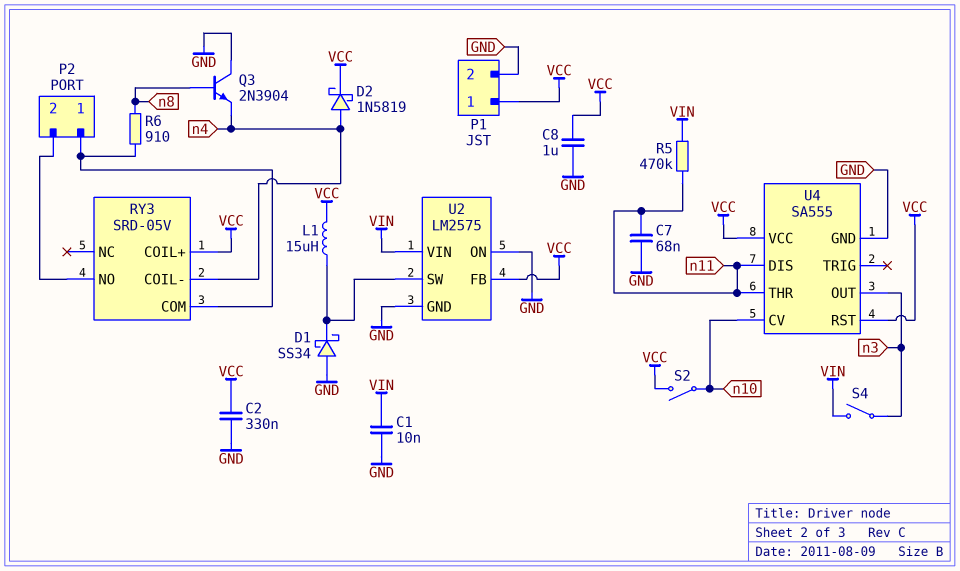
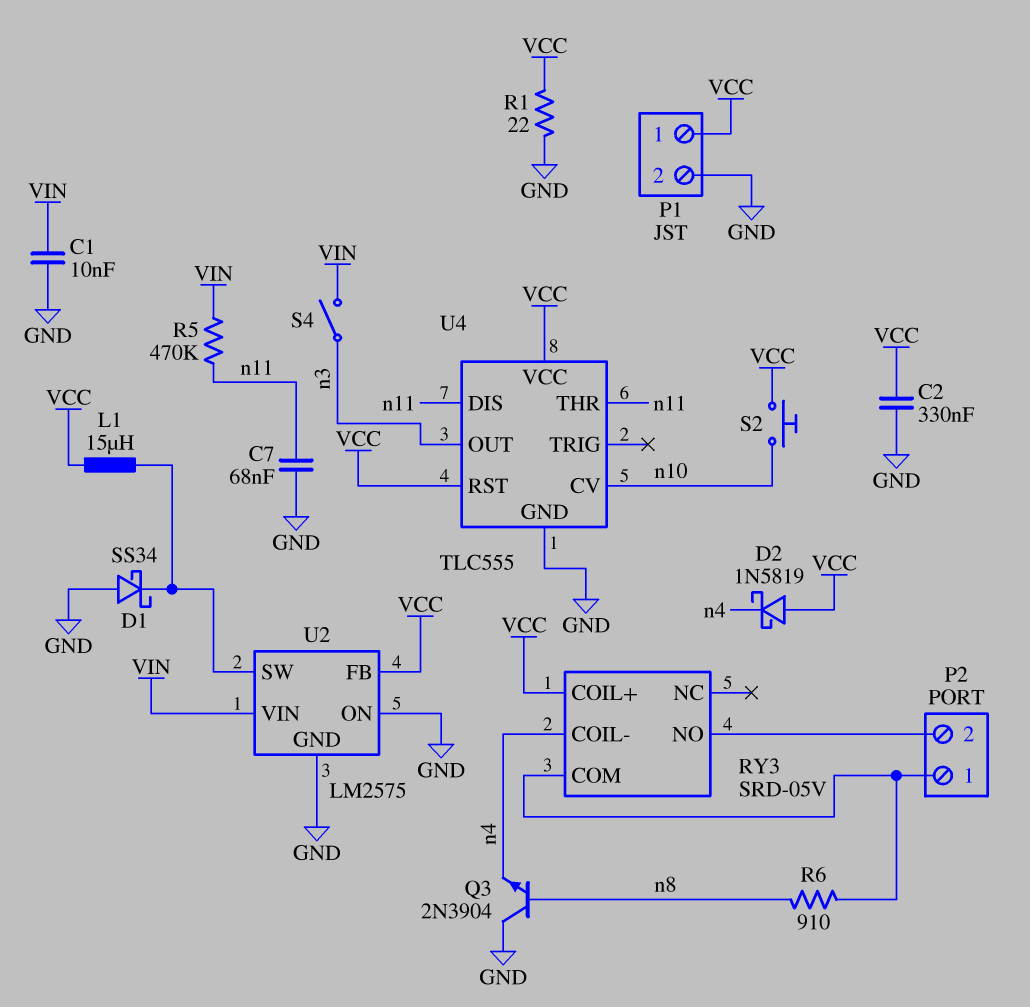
C8: 1uF (GND, VCC) -> none
D2: schottky 1N5819 (A n4, K VCC) -> schottky 1N5819 (A VCC, K n4)
R1: none -> 22 (GND, VCC)
S2: switch (VCC, n10) -> button (VCC, n10)
U4: SA555 -> TLC555

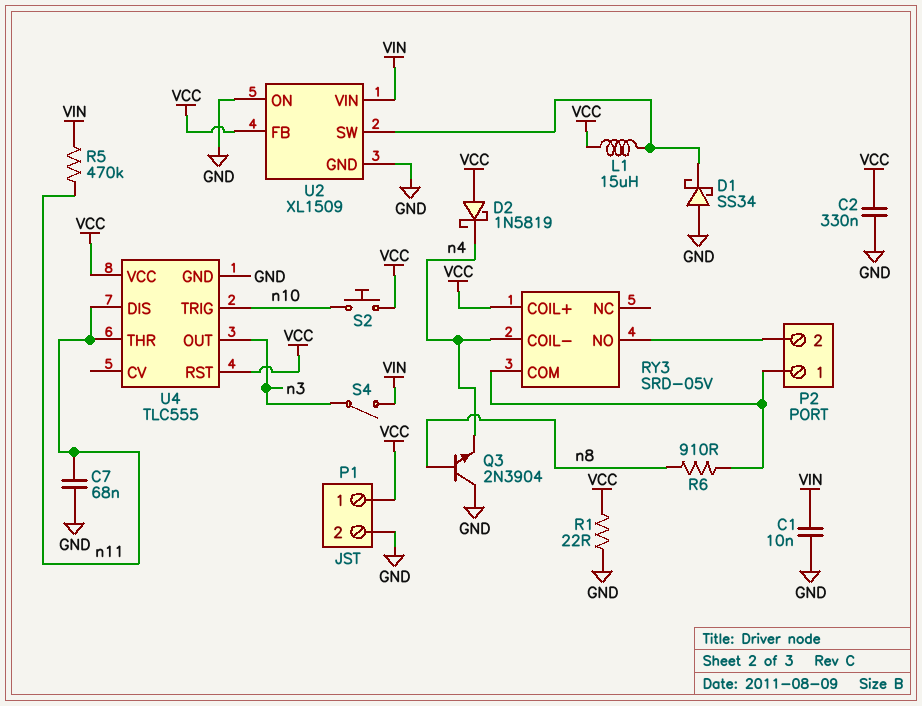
U2: LM2575 -> XL1509
U4 pin CV: n10 -> none
U4 pin TRIG: none -> n10

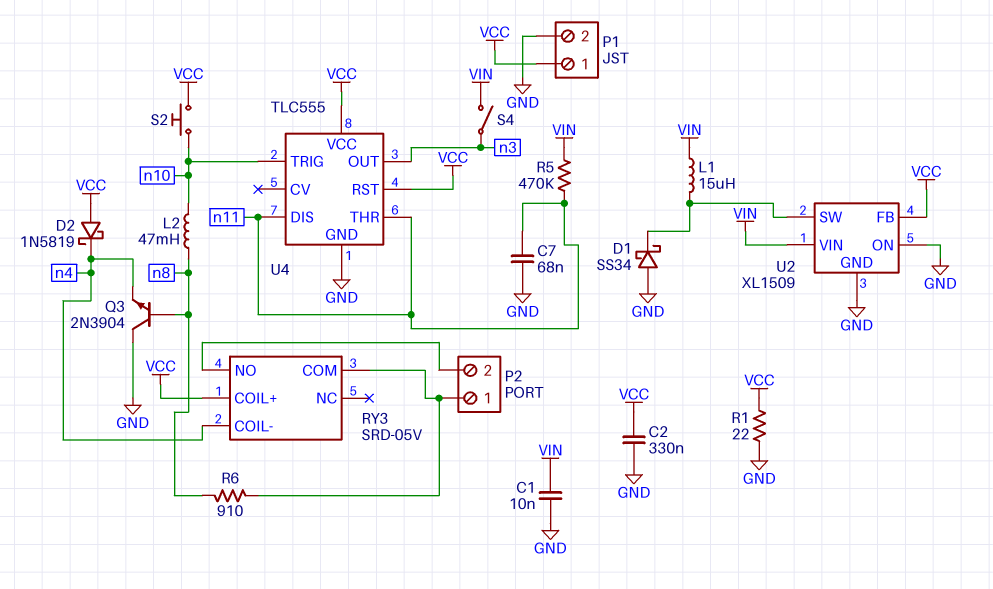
L1: 15uH (U2/SW, VCC) -> 15uH (U2/SW, VIN)
L2: none -> 47mH (n8, n10)

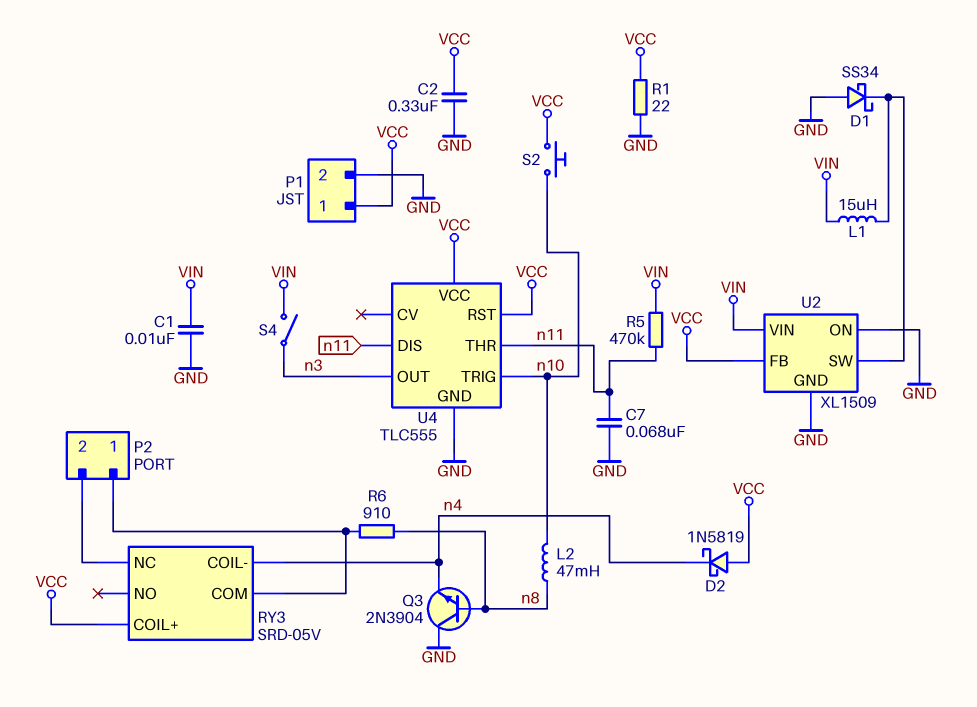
RY3 pin NC: none -> P2/2
RY3 pin NO: P2/2 -> none

